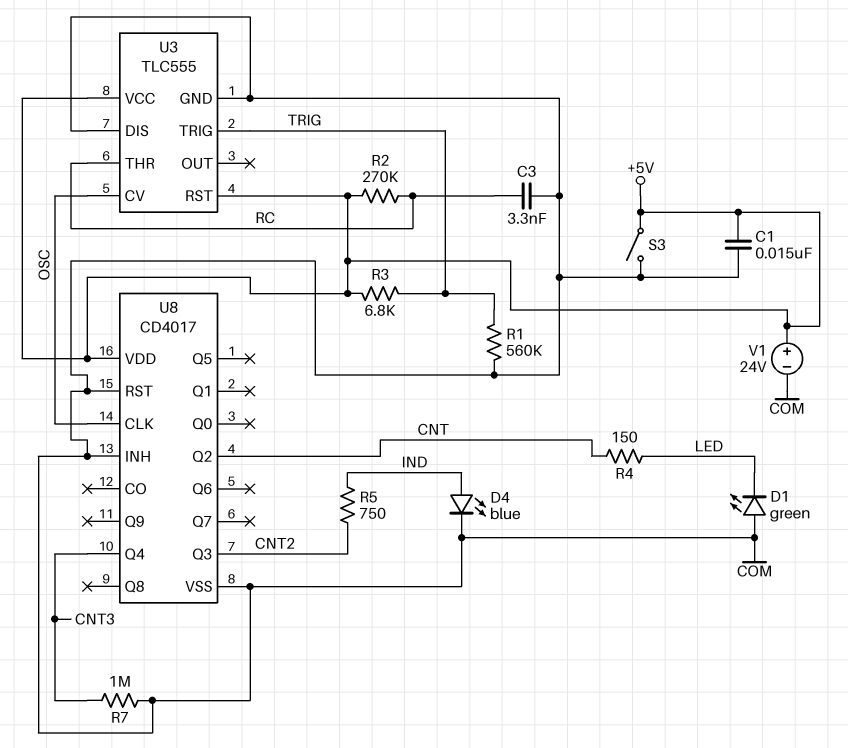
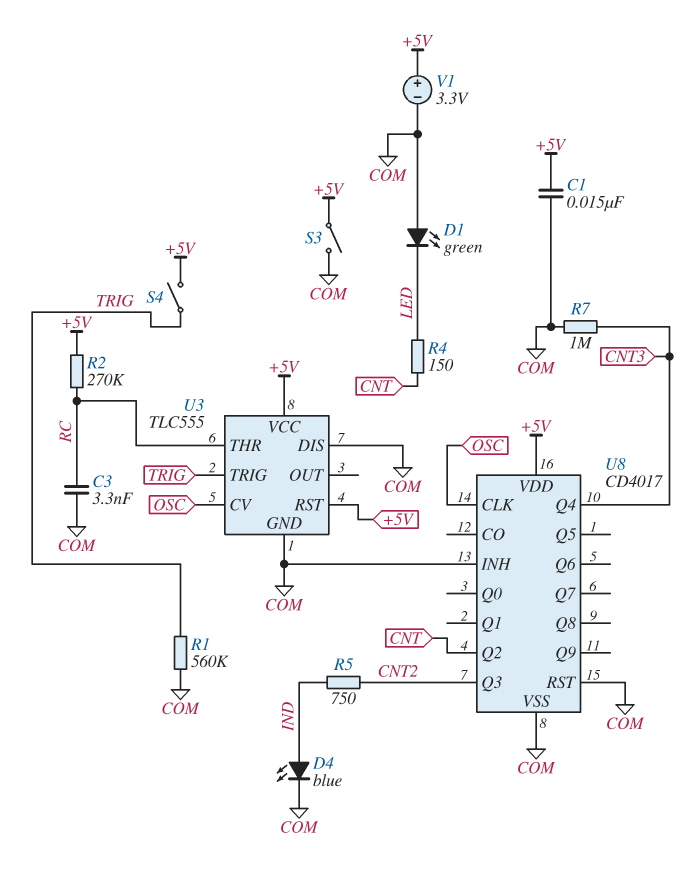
R3: 6.8k (+5V, TRIG) -> none
S4: none -> switch (+5V, TRIG)
V1: 24V (plus +5V, minus COM) -> 3.3V (plus +5V, minus COM)

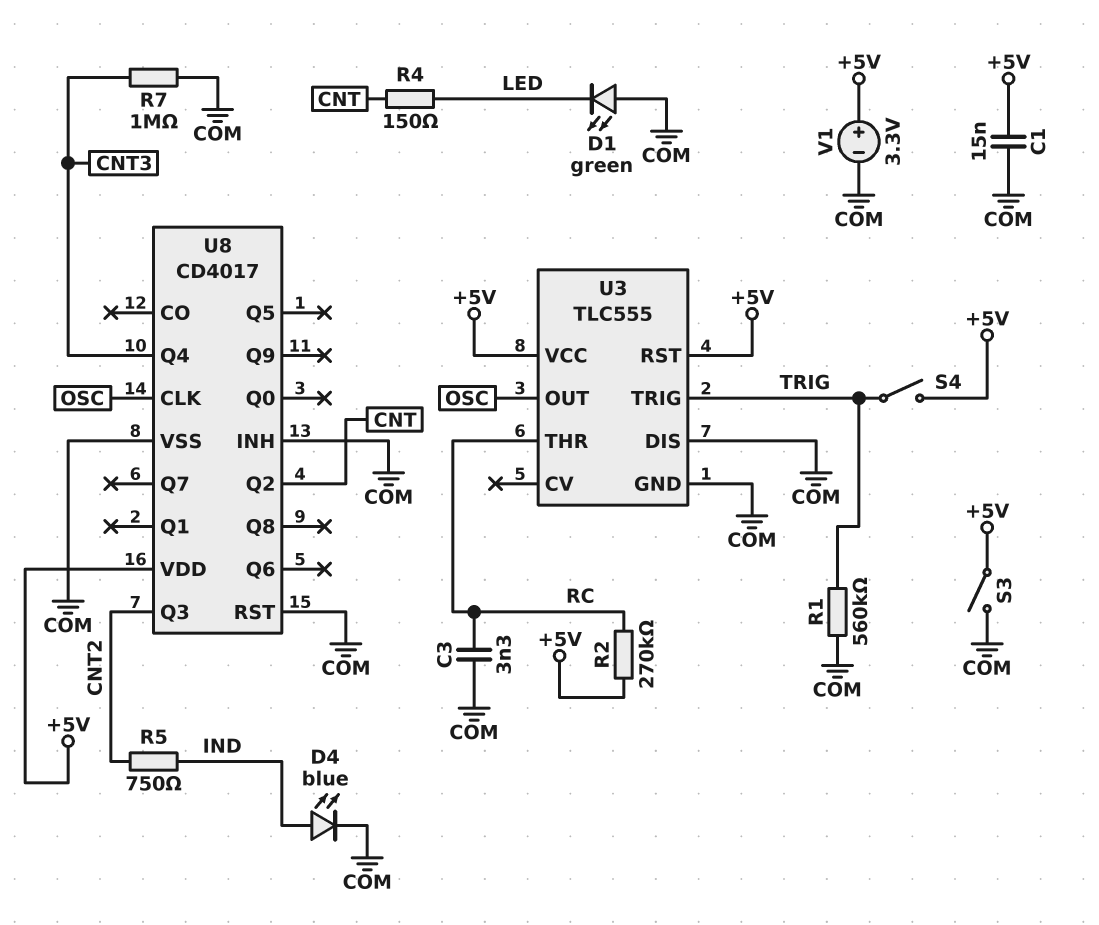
U3 pin CV: OSC -> none
U3 pin OUT: none -> OSC

